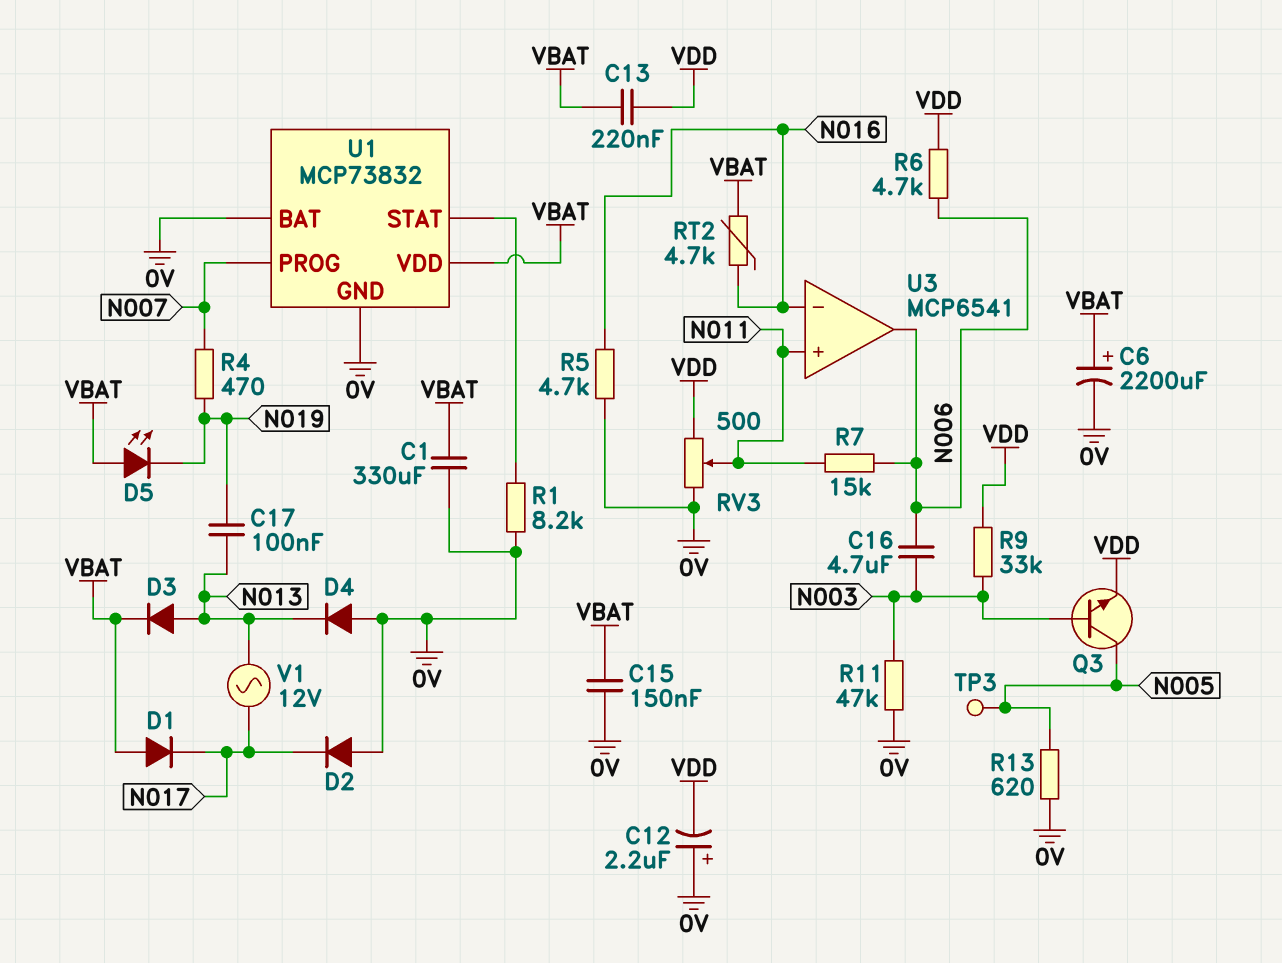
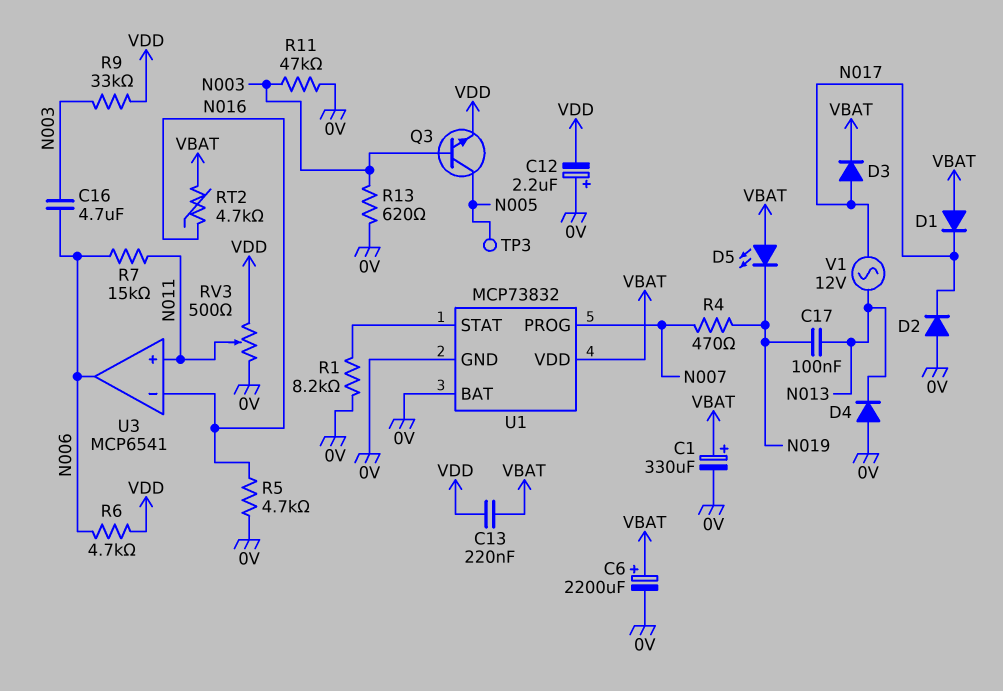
C1: 330uF (0V, VBAT) -> 330uF (plus VBAT, minus 0V)
C15: 150nF (0V, VBAT) -> none
D3: diode (A N013, K VBAT) -> diode (A N017, K VBAT)
R13: 620 (0V, N005) -> 620 (0V, N003)

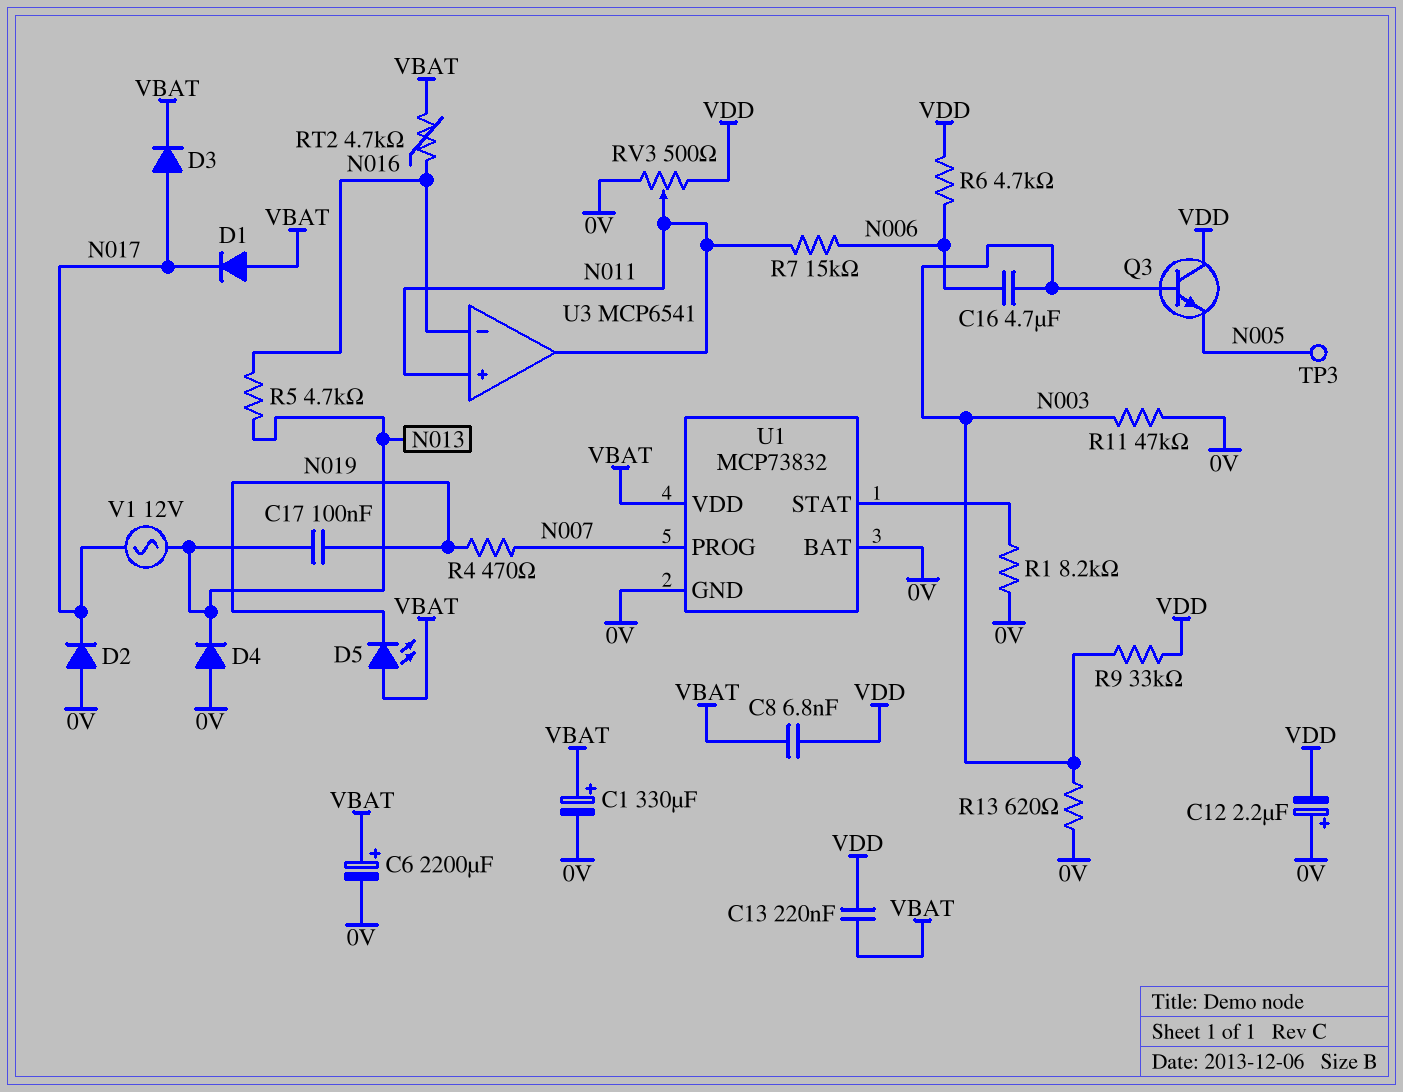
C8: none -> 6.8nF (VBAT, VDD)
Q3: NPN (B N003, C N005, E VDD) -> NPN (B N003, C VDD, E N005)
R5: 4.7k (0V, N016) -> 4.7k (N013, N016)
U3 pin out: N006 -> N011

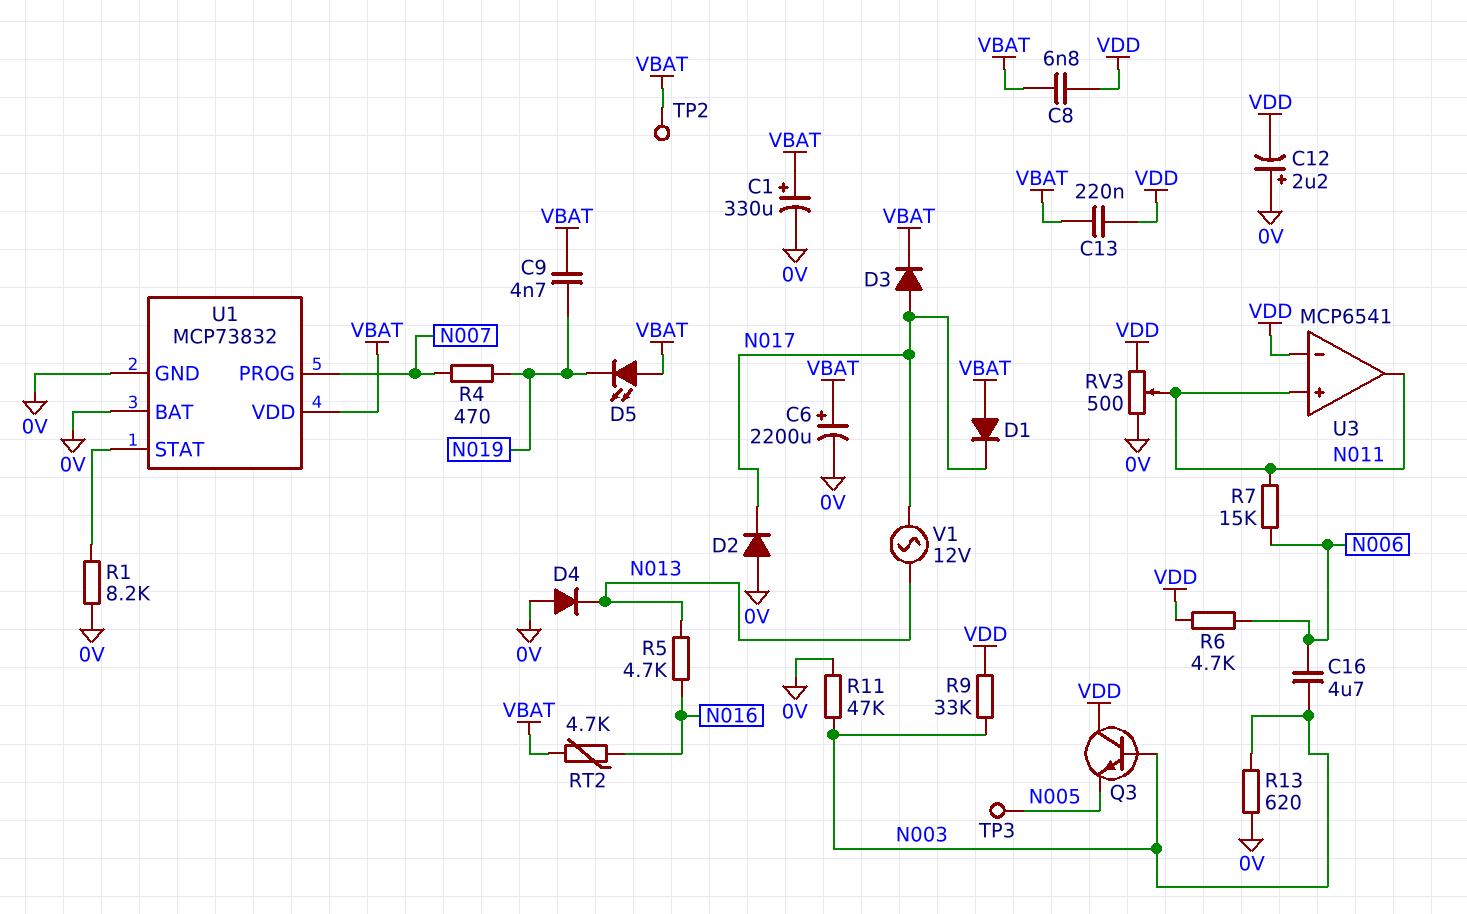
C9: none -> 4.7nF (N019, VBAT)
C17: 100nF (N013, N019) -> none
TP2: none -> test point (VBAT)
U3 pin in-: N016 -> VDD

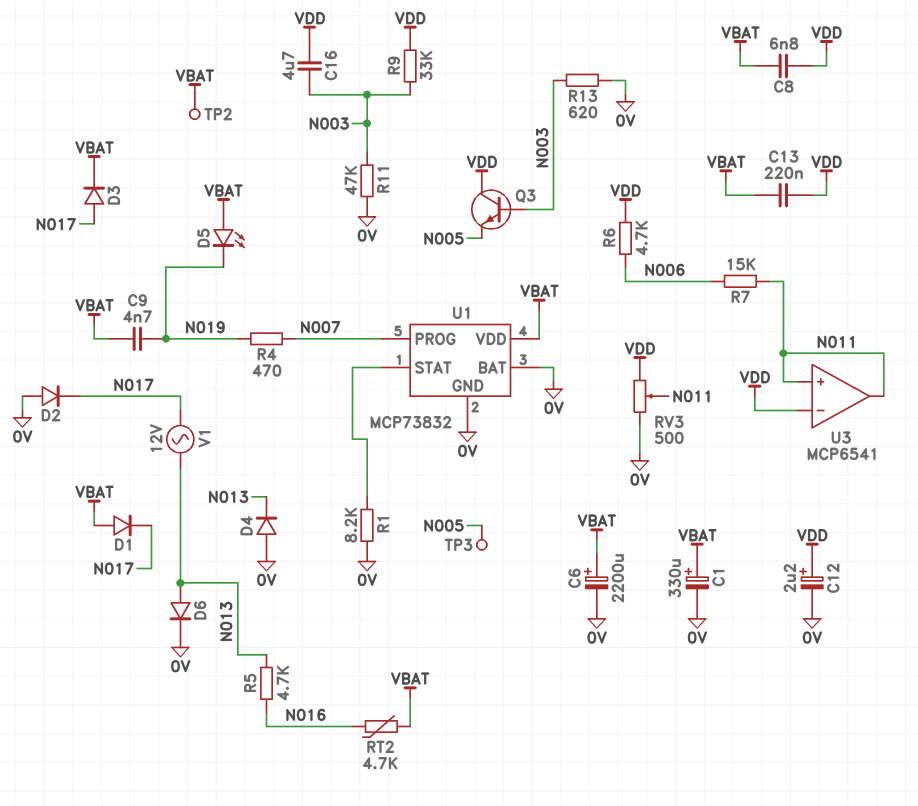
C12: 2.2uF (plus 0V, minus VDD) -> 2.2uF (plus VDD, minus 0V)
C16: 4.7uF (N003, N006) -> 4.7uF (N003, VDD)
D6: none -> diode (A N013, K 0V)

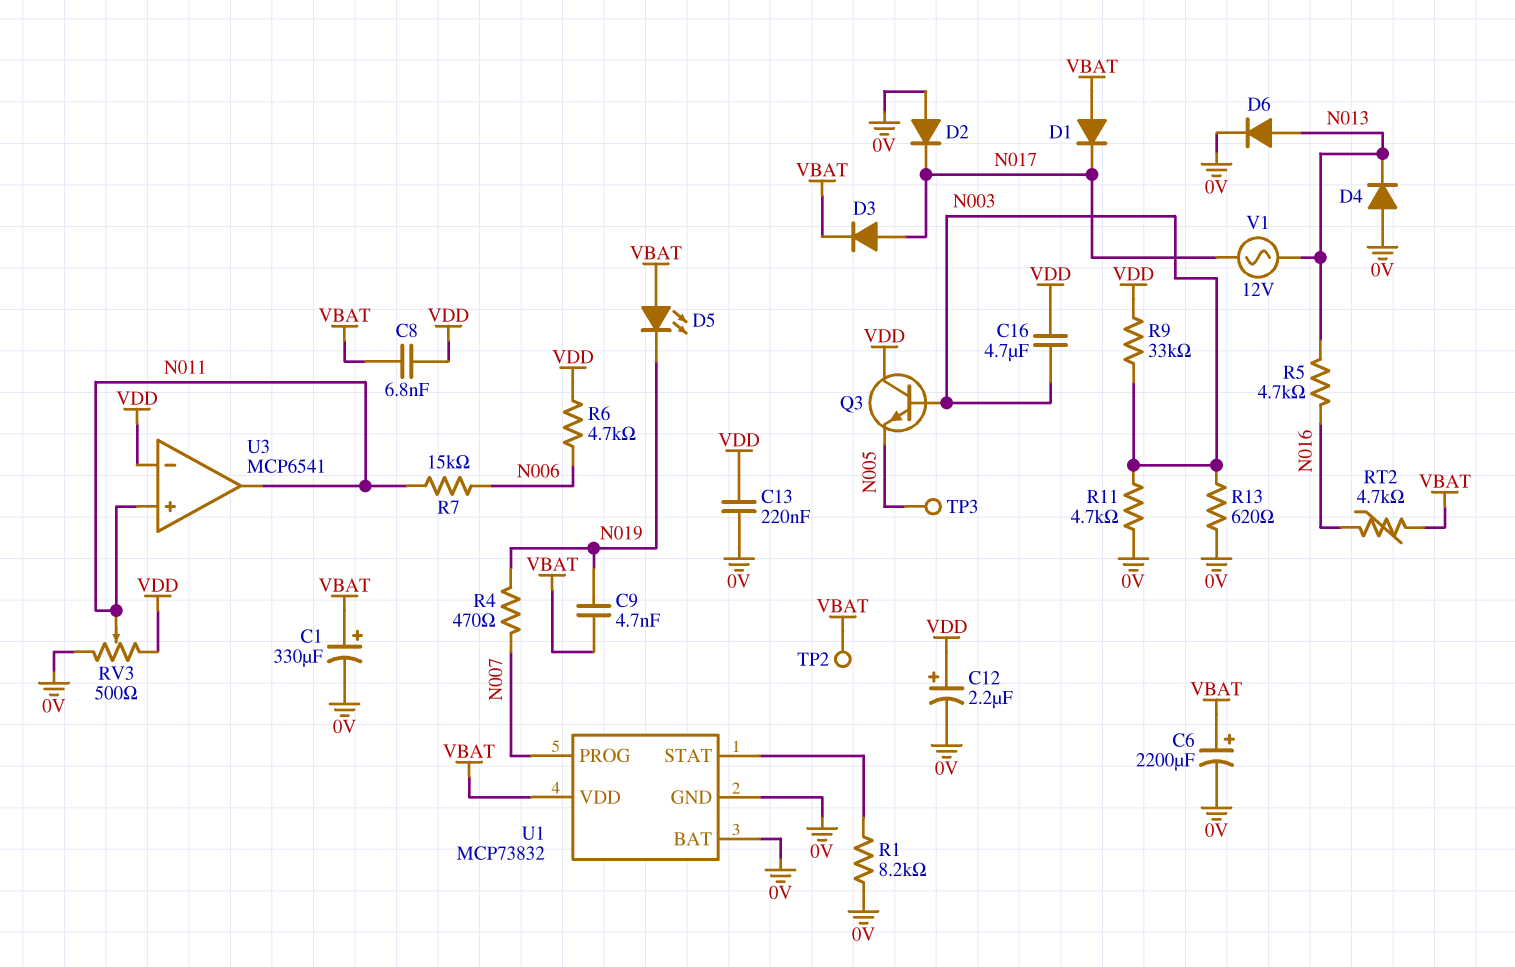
C13: 220nF (VBAT, VDD) -> 220nF (0V, VDD)
R11: 47k (0V, N003) -> 4.7k (0V, N003)

